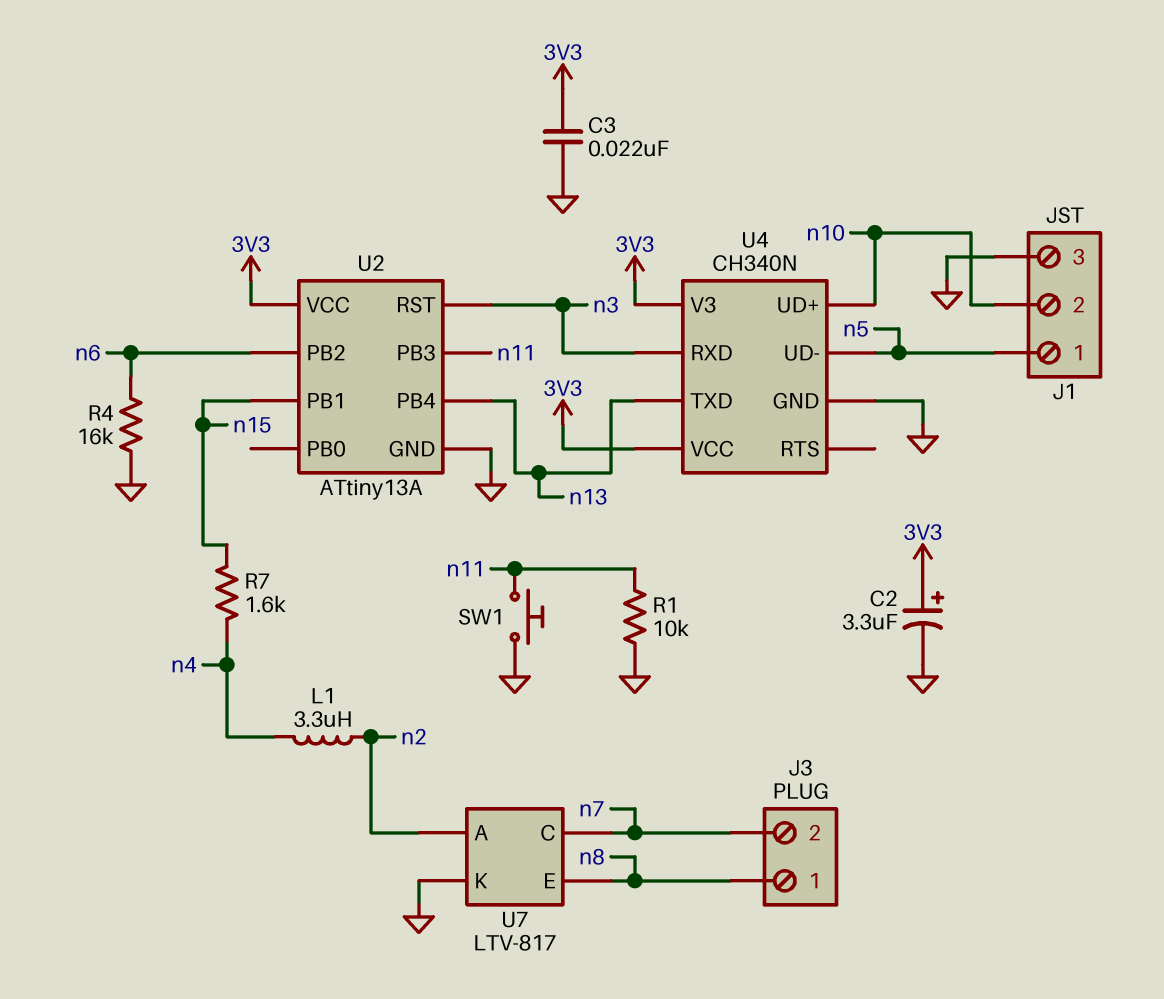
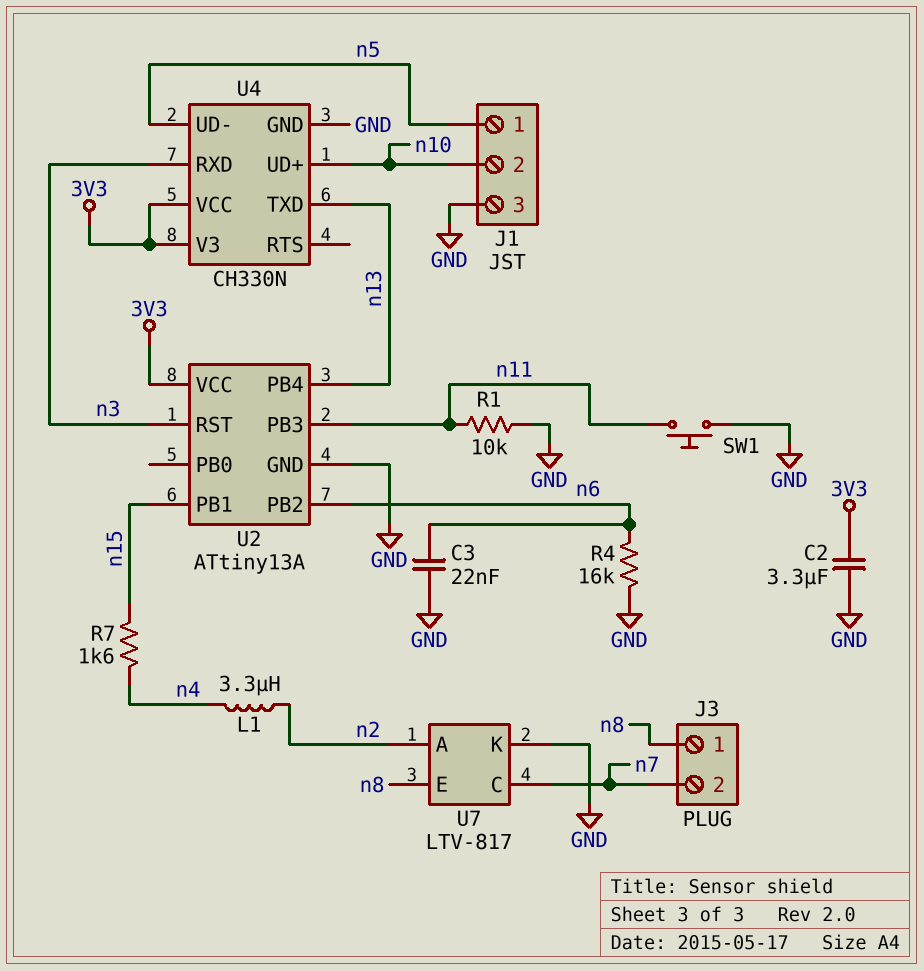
C2: 3.3uF (plus 3V3, minus GND) -> 3.3uF (3V3, GND)
C3: 22nF (3V3, GND) -> 22nF (GND, n6)
U4: CH340N -> CH330N

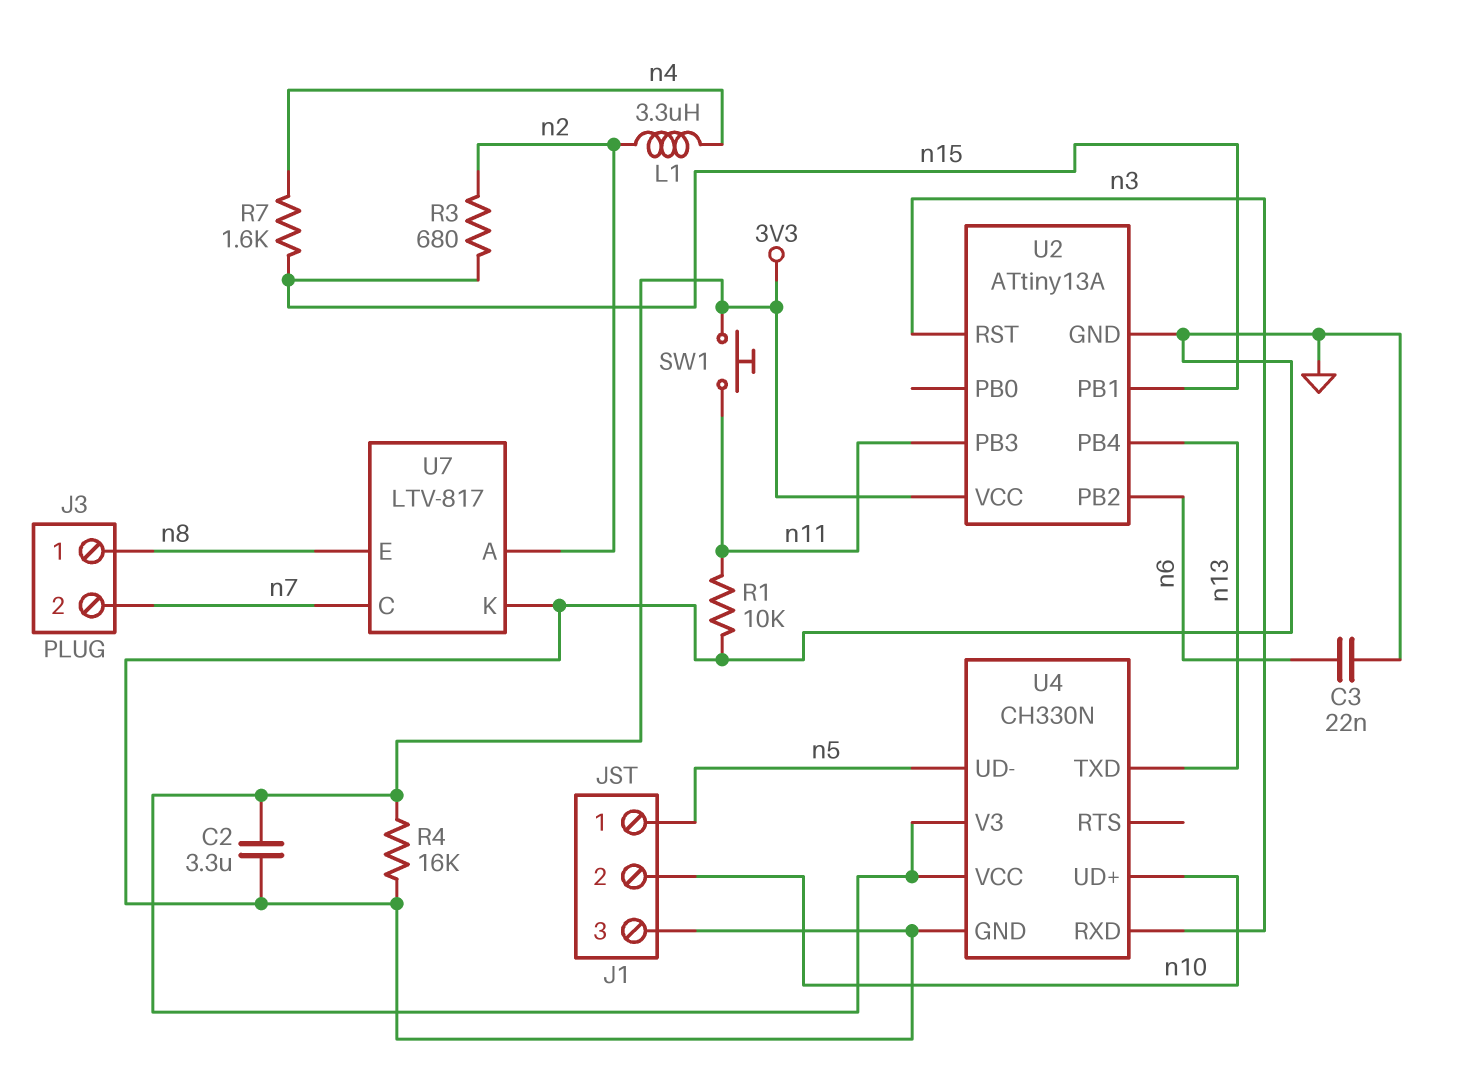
R3: none -> 680 (n2, n15)
R4: 16k (GND, n6) -> 16k (3V3, GND)
SW1: button (GND, n11) -> button (3V3, n11)

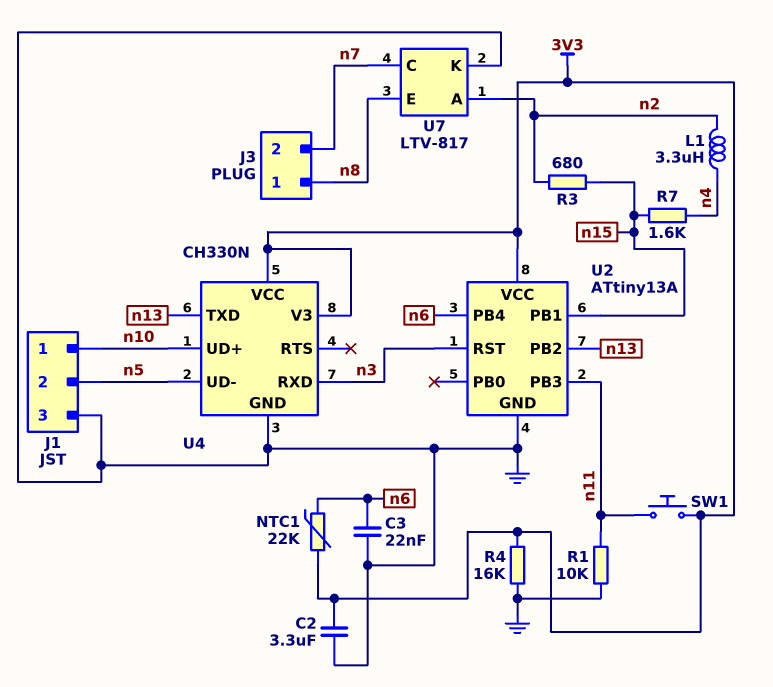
J1 pin 1: n5 -> n10
J1 pin 2: n10 -> n5
NTC1: none -> 22k (3V3, n6)
U2 pin PB2: n6 -> n13
U2 pin PB4: n13 -> n6

